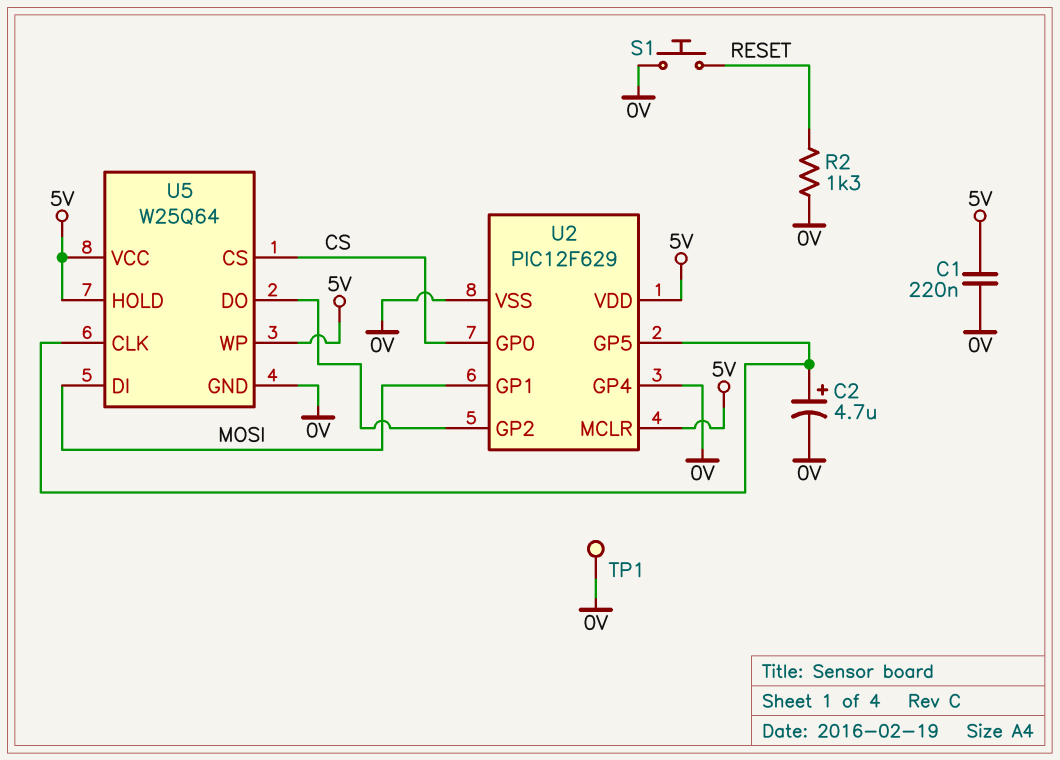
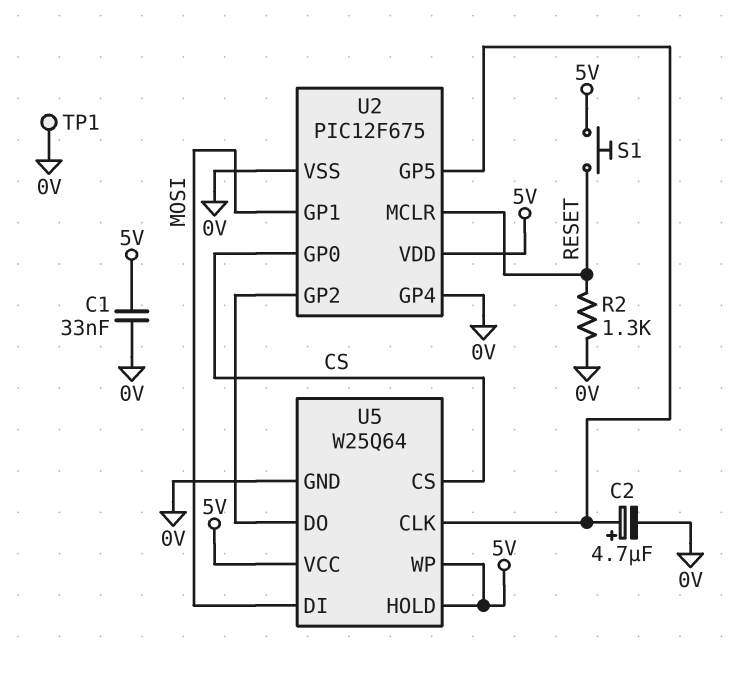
C1: 220nF (0V, 5V) -> 33nF (0V, 5V)
S1: button (0V, RESET) -> button (5V, RESET)
U2: PIC12F629 -> PIC12F675
U2 pin MCLR: 5V -> RESET

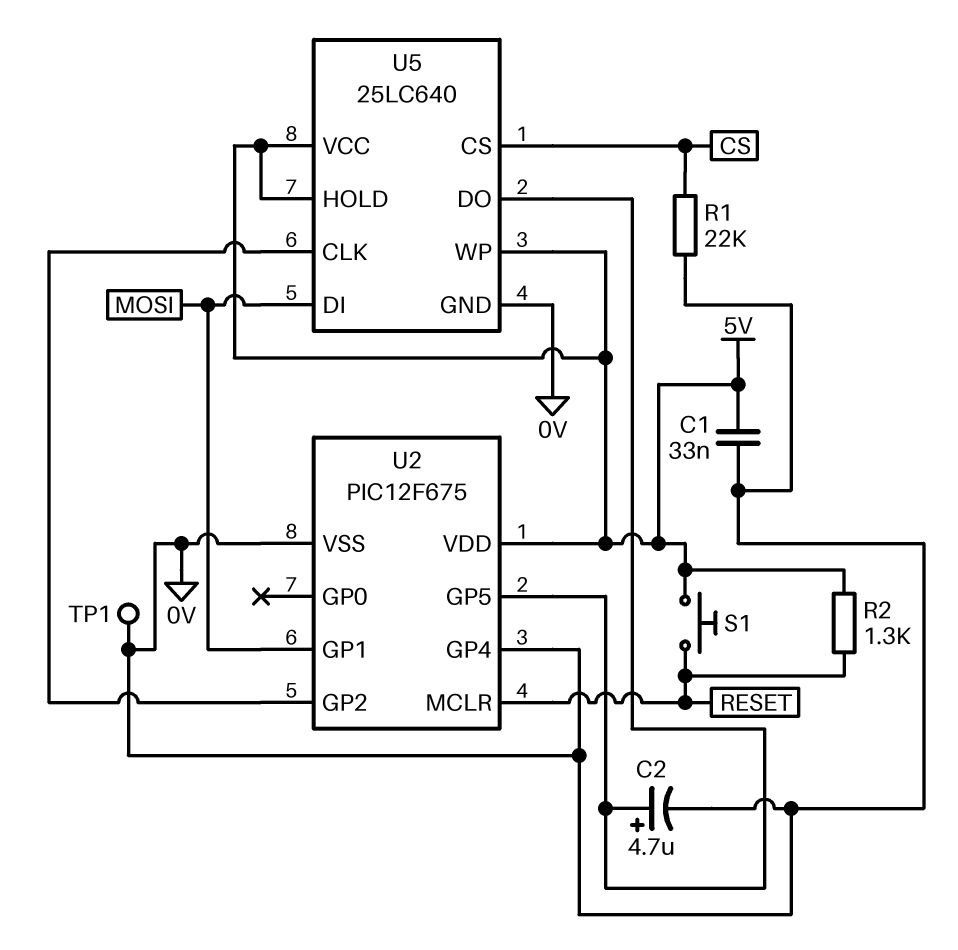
R1: none -> 22k (0V, CS)
R2: 1.3k (0V, RESET) -> 1.3k (5V, RESET)
U2 pin GP0: CS -> none
U5: W25Q64 -> 25LC640
U5 pin CLK: U2/GP5 -> U2/GP2
U5 pin DO: U2/GP2 -> U2/GP5

